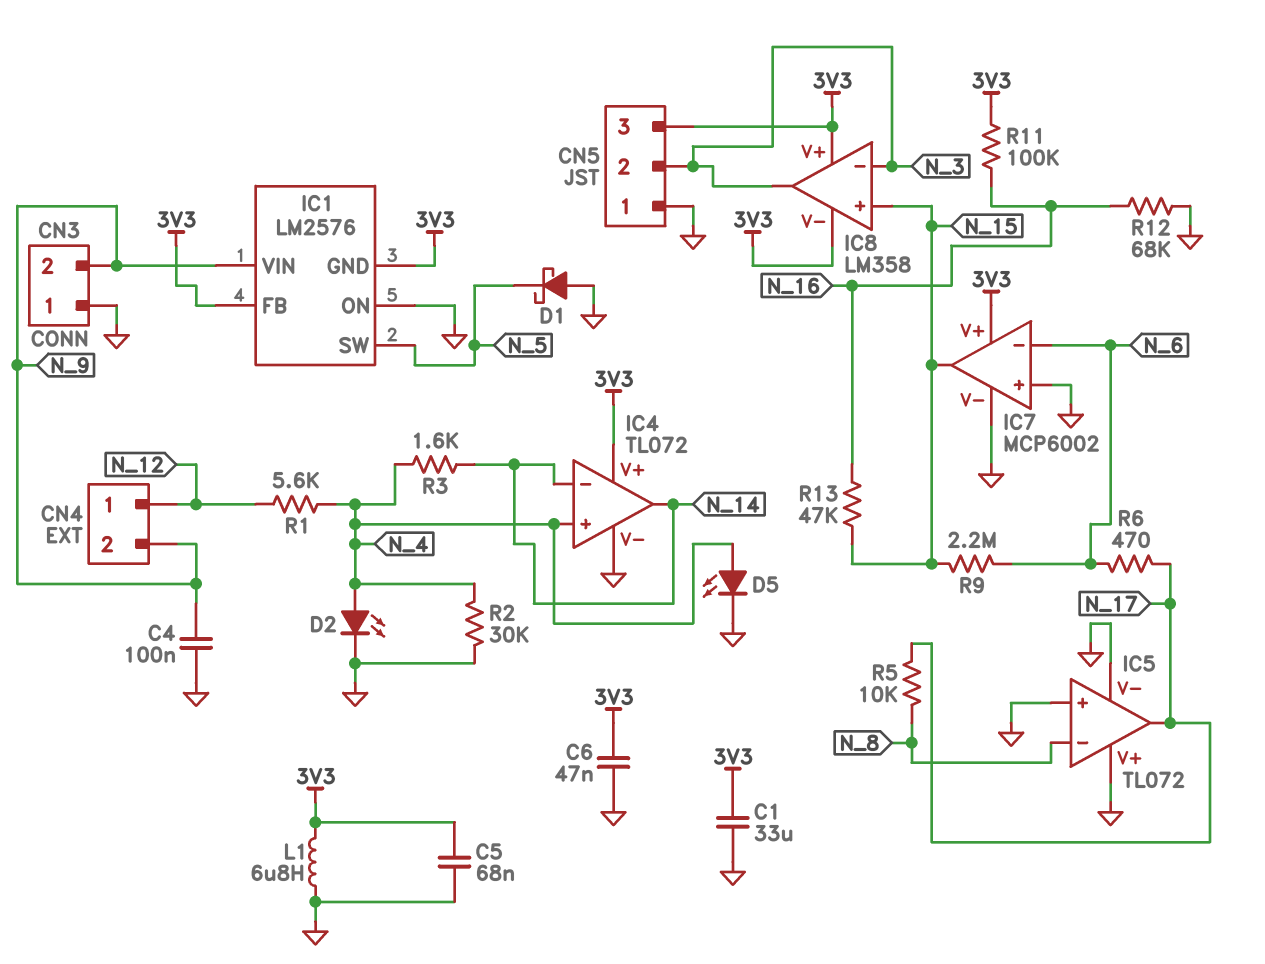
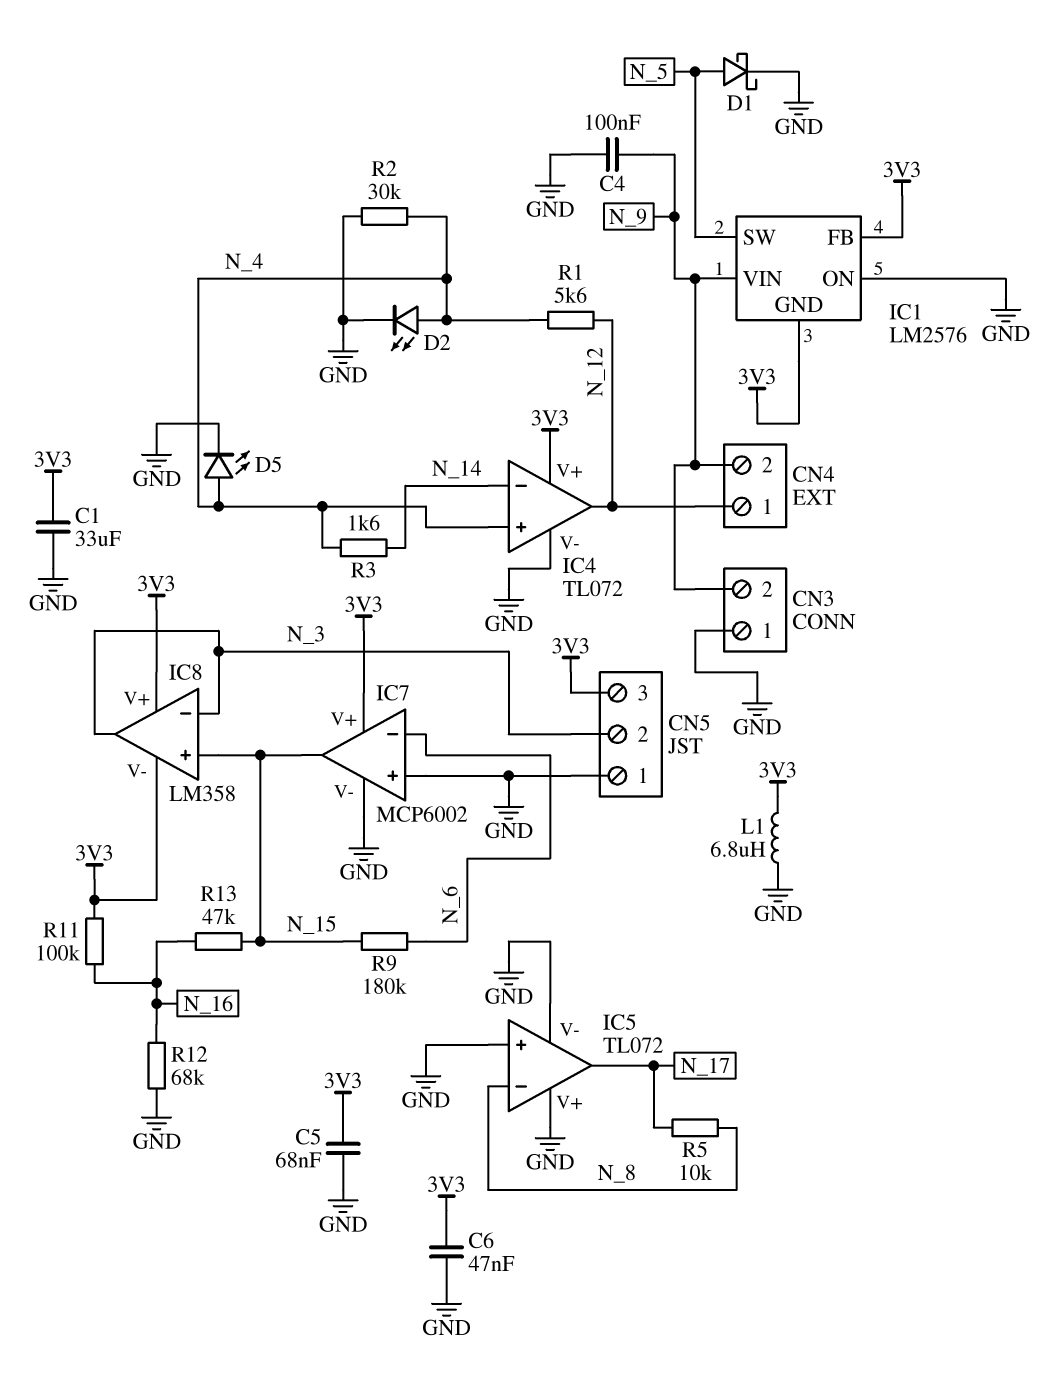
D1: schottky (A GND, K N_5) -> schottky (A N_5, K GND)
IC4 pin out: N_14 -> N_12
R6: 470 (N_6, N_17) -> none
R9: 2.2M (N_6, N_15) -> 180k (N_6, N_15)

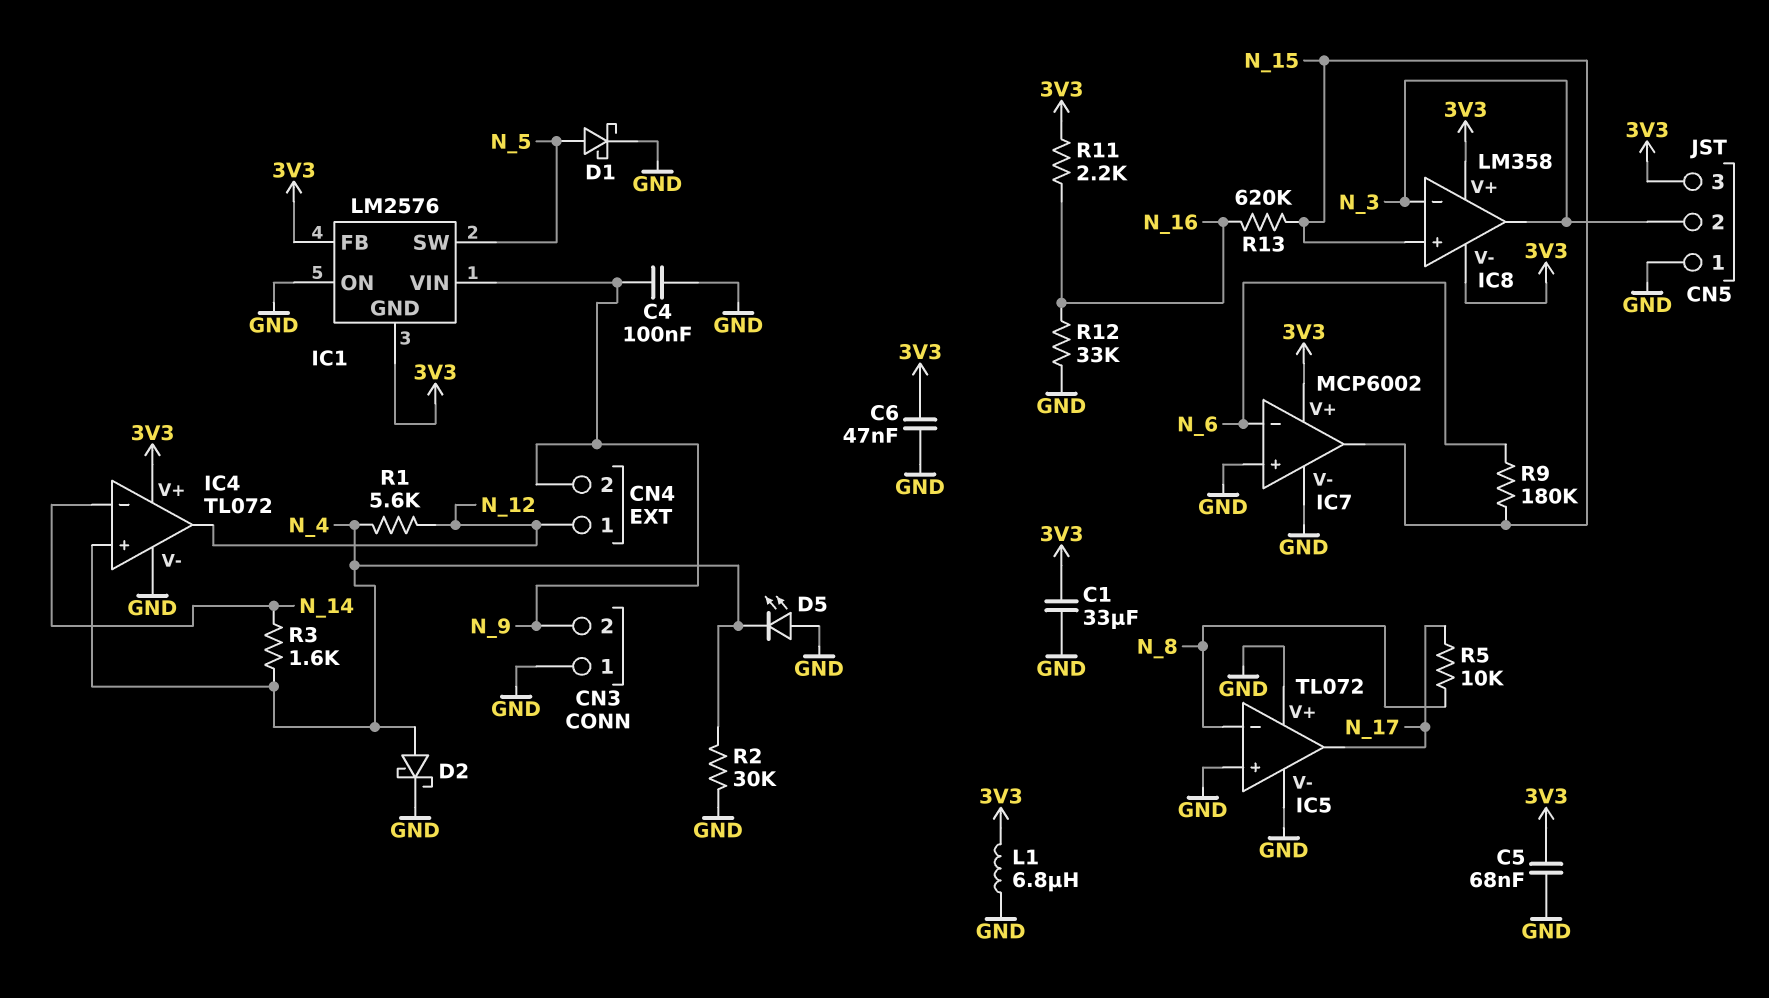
D2: LED (A N_4, K GND) -> schottky (A N_4, K GND)
D5: LED (A N_4, K GND) -> LED (A GND, K N_4)
R11: 100k (3V3, N_16) -> 2.2k (3V3, N_16)
R12: 68k (GND, N_16) -> 33k (GND, N_16)
R13: 47k (N_15, N_16) -> 620k (N_15, N_16)

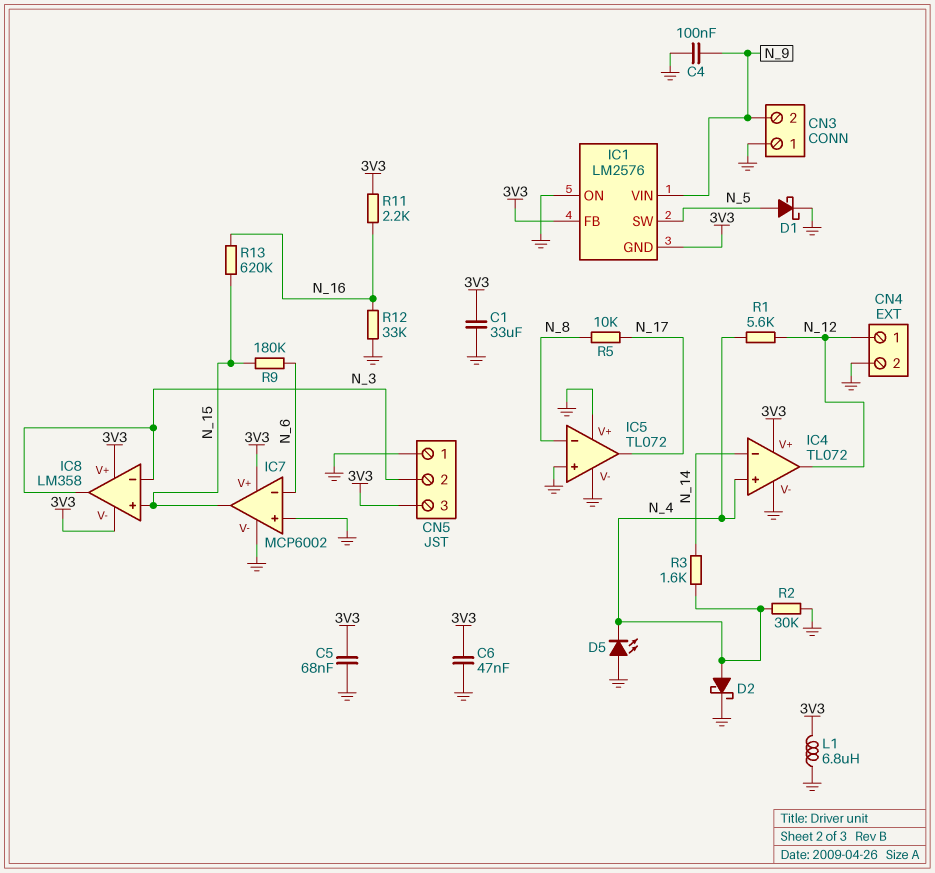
CN4 pin 2: N_9 -> GND

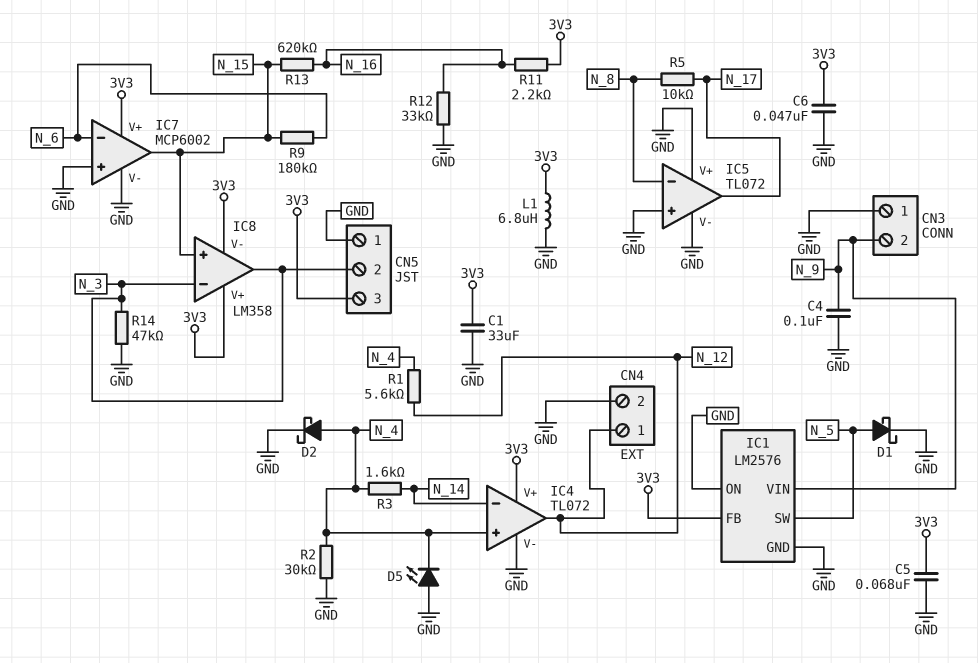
IC1 pin GND: 3V3 -> GND
R14: none -> 47k (GND, N_3)

